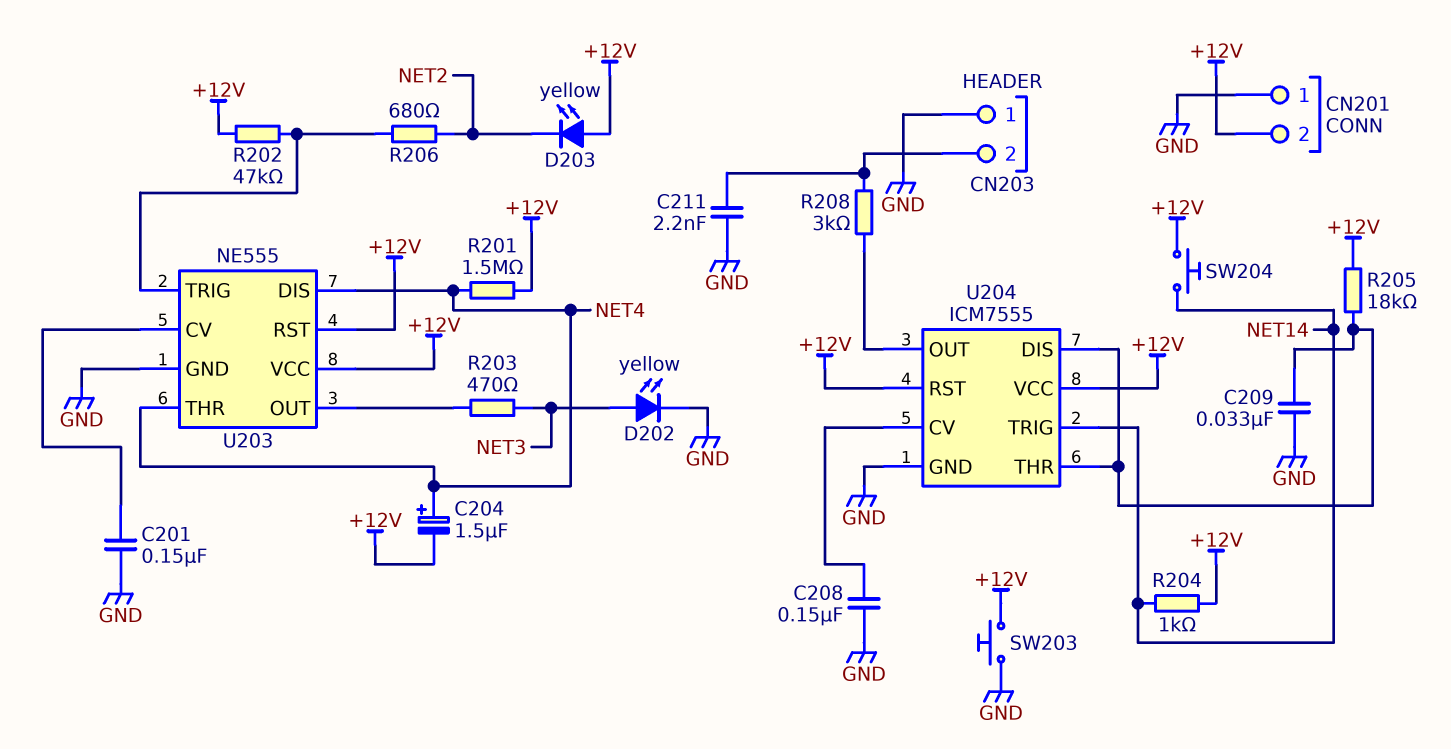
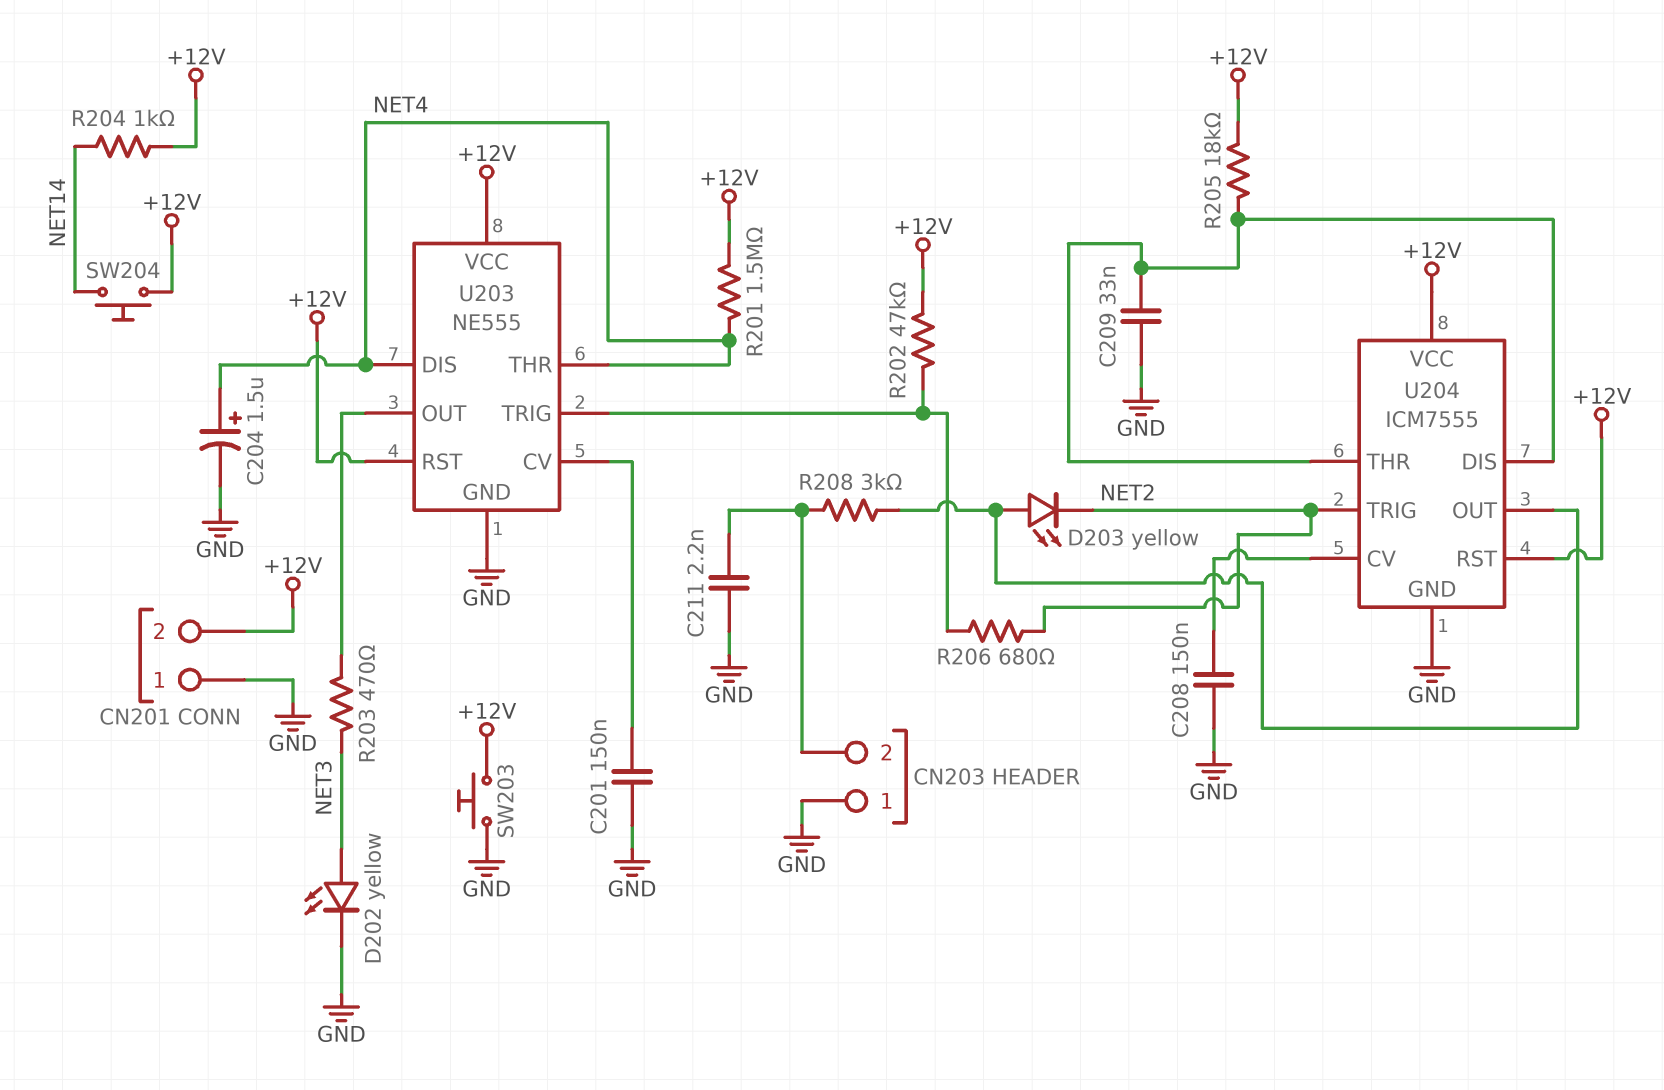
C204: 1.5uF (plus NET4, minus +12V) -> 1.5uF (plus NET4, minus GND)
D203: LED yellow (A +12V, K NET2) -> LED yellow (A U204/OUT, K NET2)
U204 pin TRIG: NET14 -> NET2

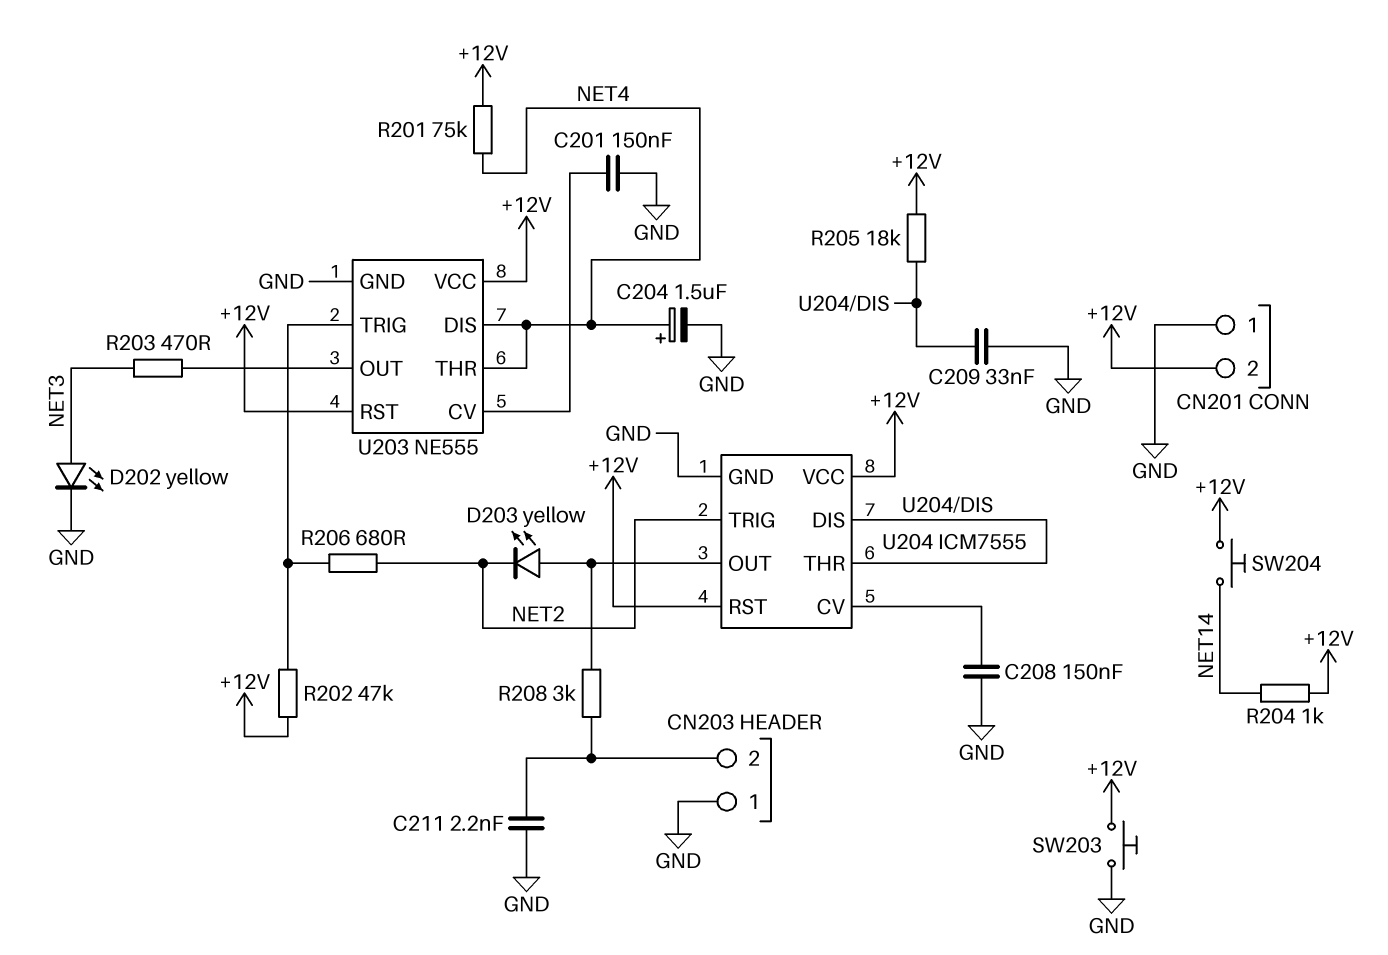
R201: 1.5M (+12V, NET4) -> 75k (+12V, NET4)

